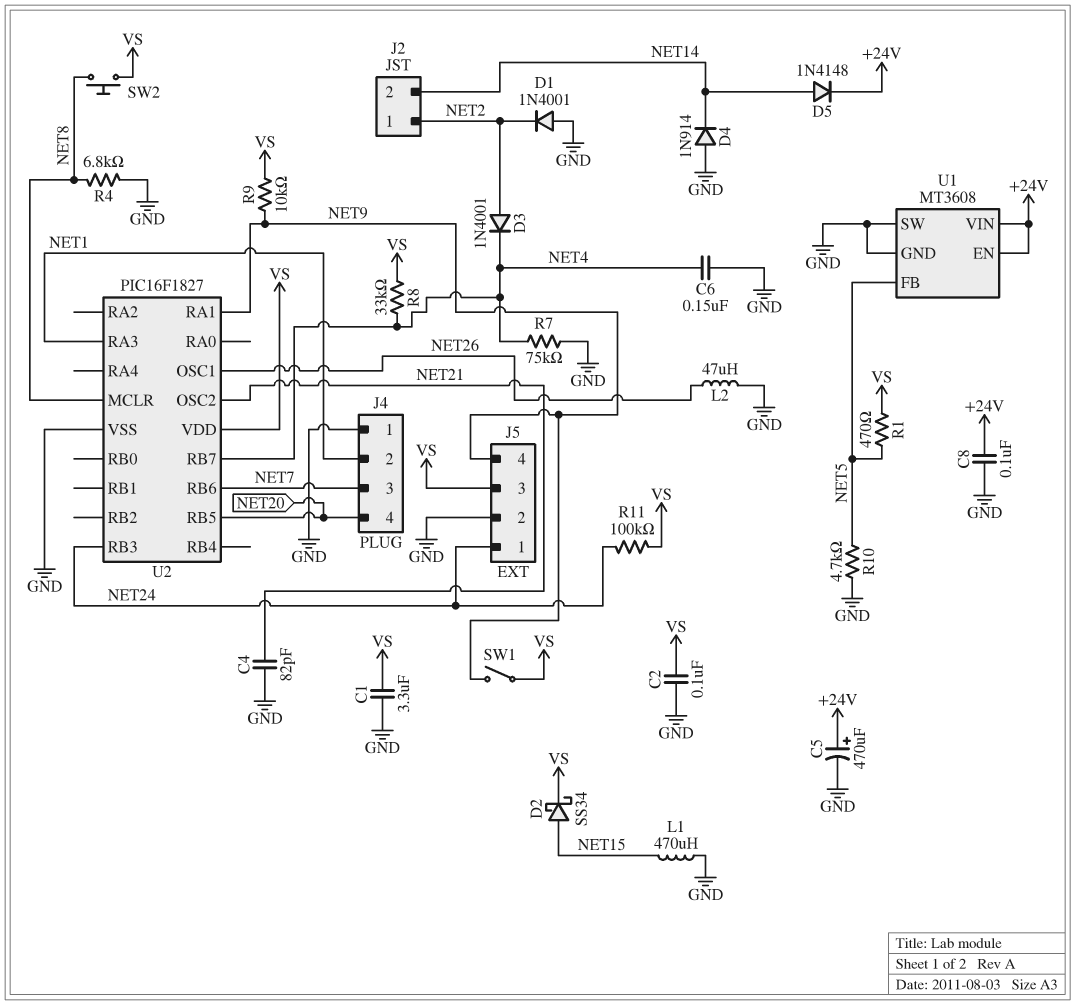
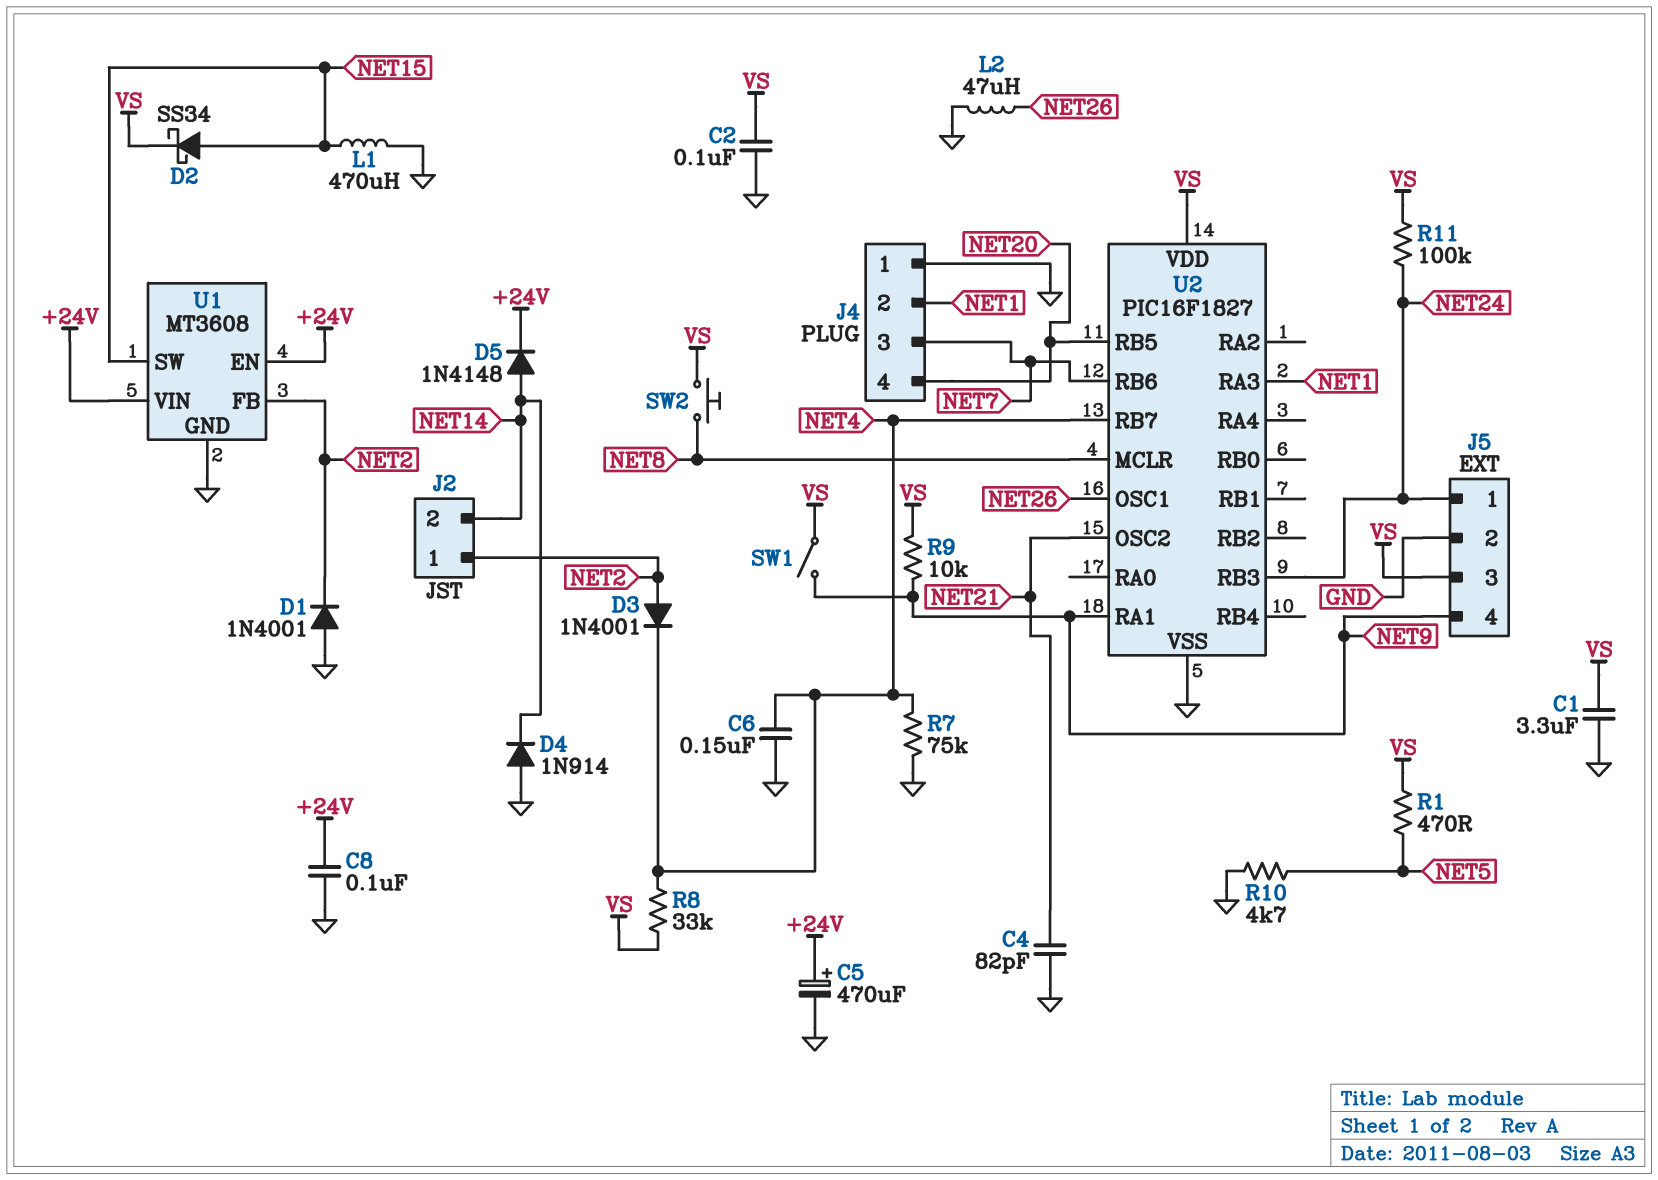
R4: 6.8k (GND, NET8) -> none
U1 pin FB: NET5 -> NET2
U1 pin SW: GND -> NET15

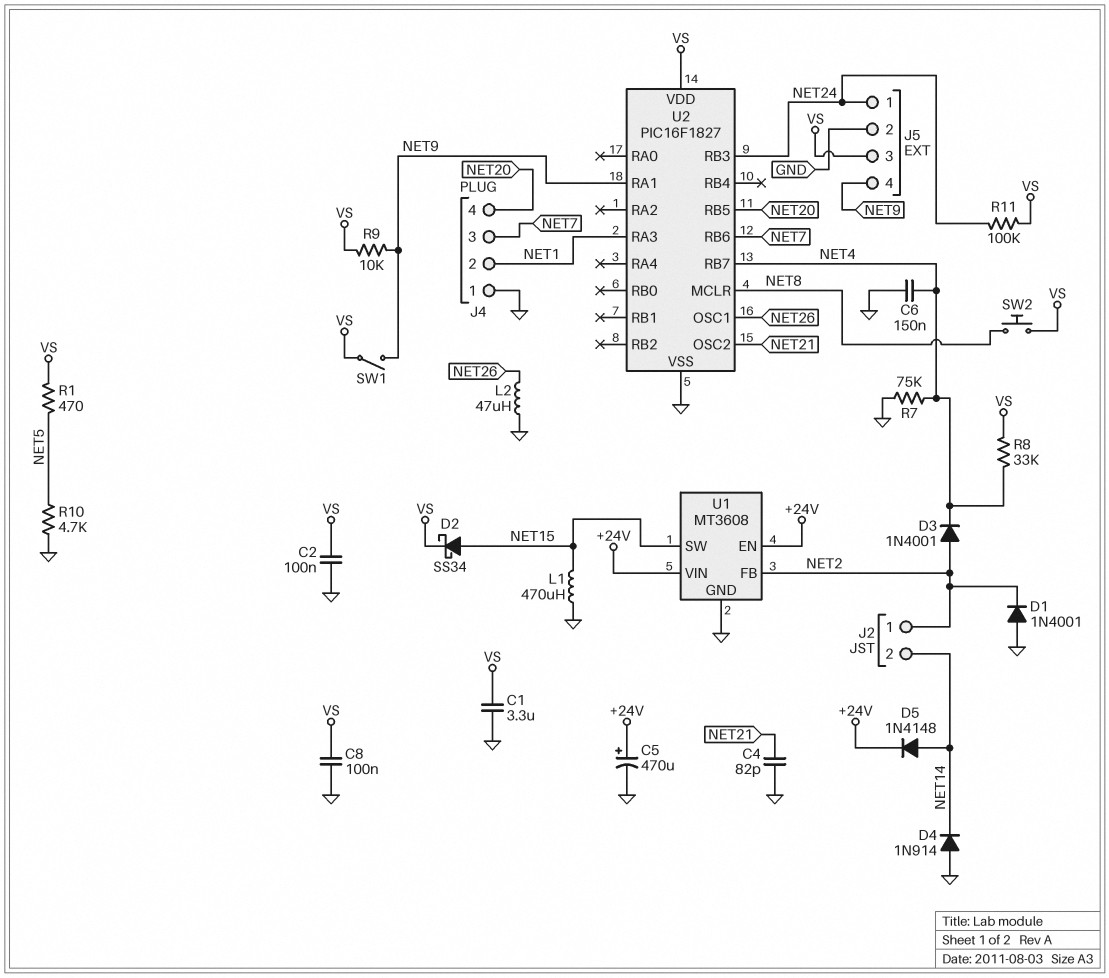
C8: 100nF (+24V, GND) -> 100nF (GND, VS)

